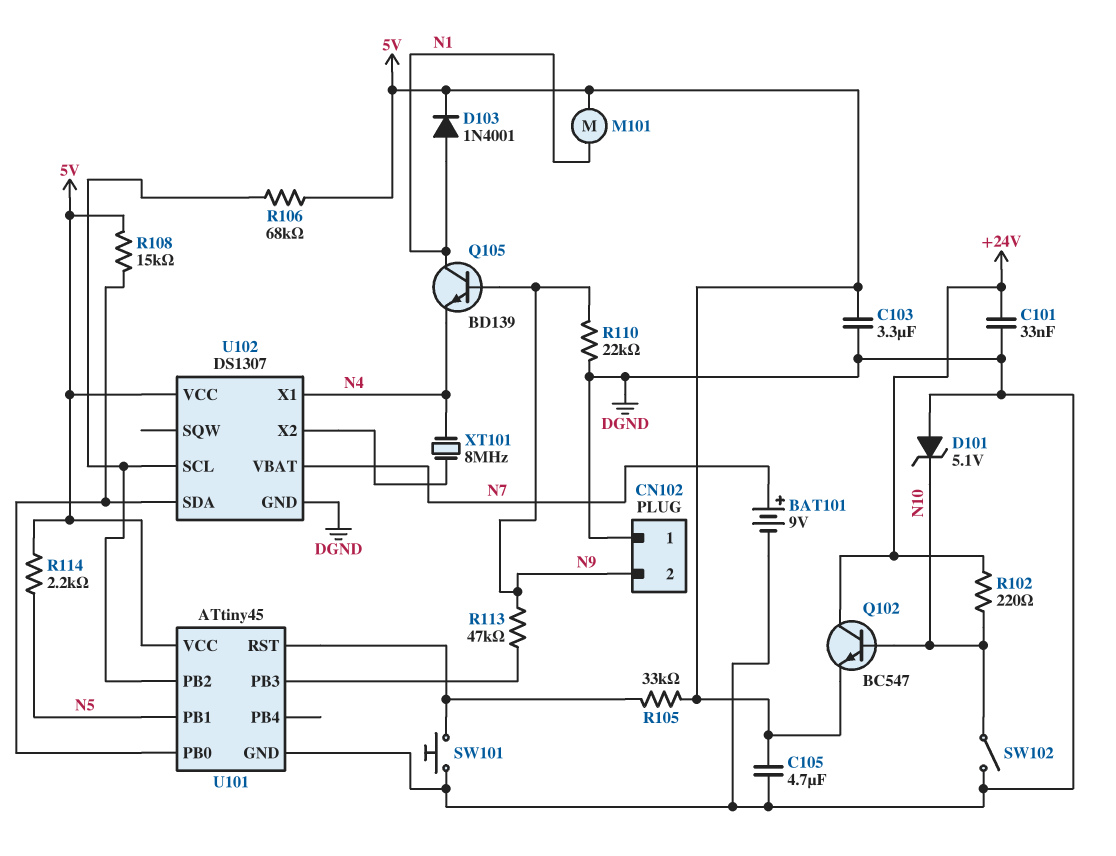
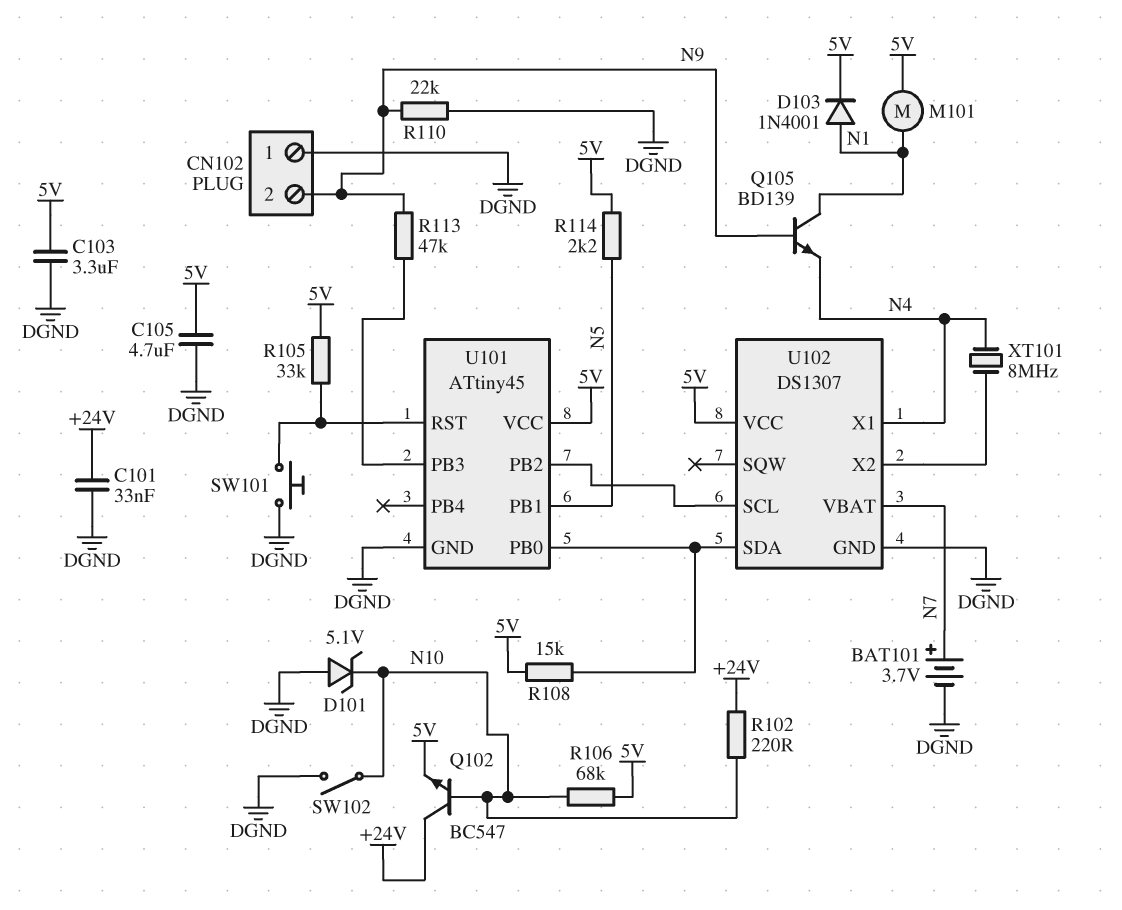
BAT101: 9V (plus N7, minus DGND) -> 3.7V (plus N7, minus DGND)
R106: 68k (5V, U101/PB2) -> 68k (5V, N10)

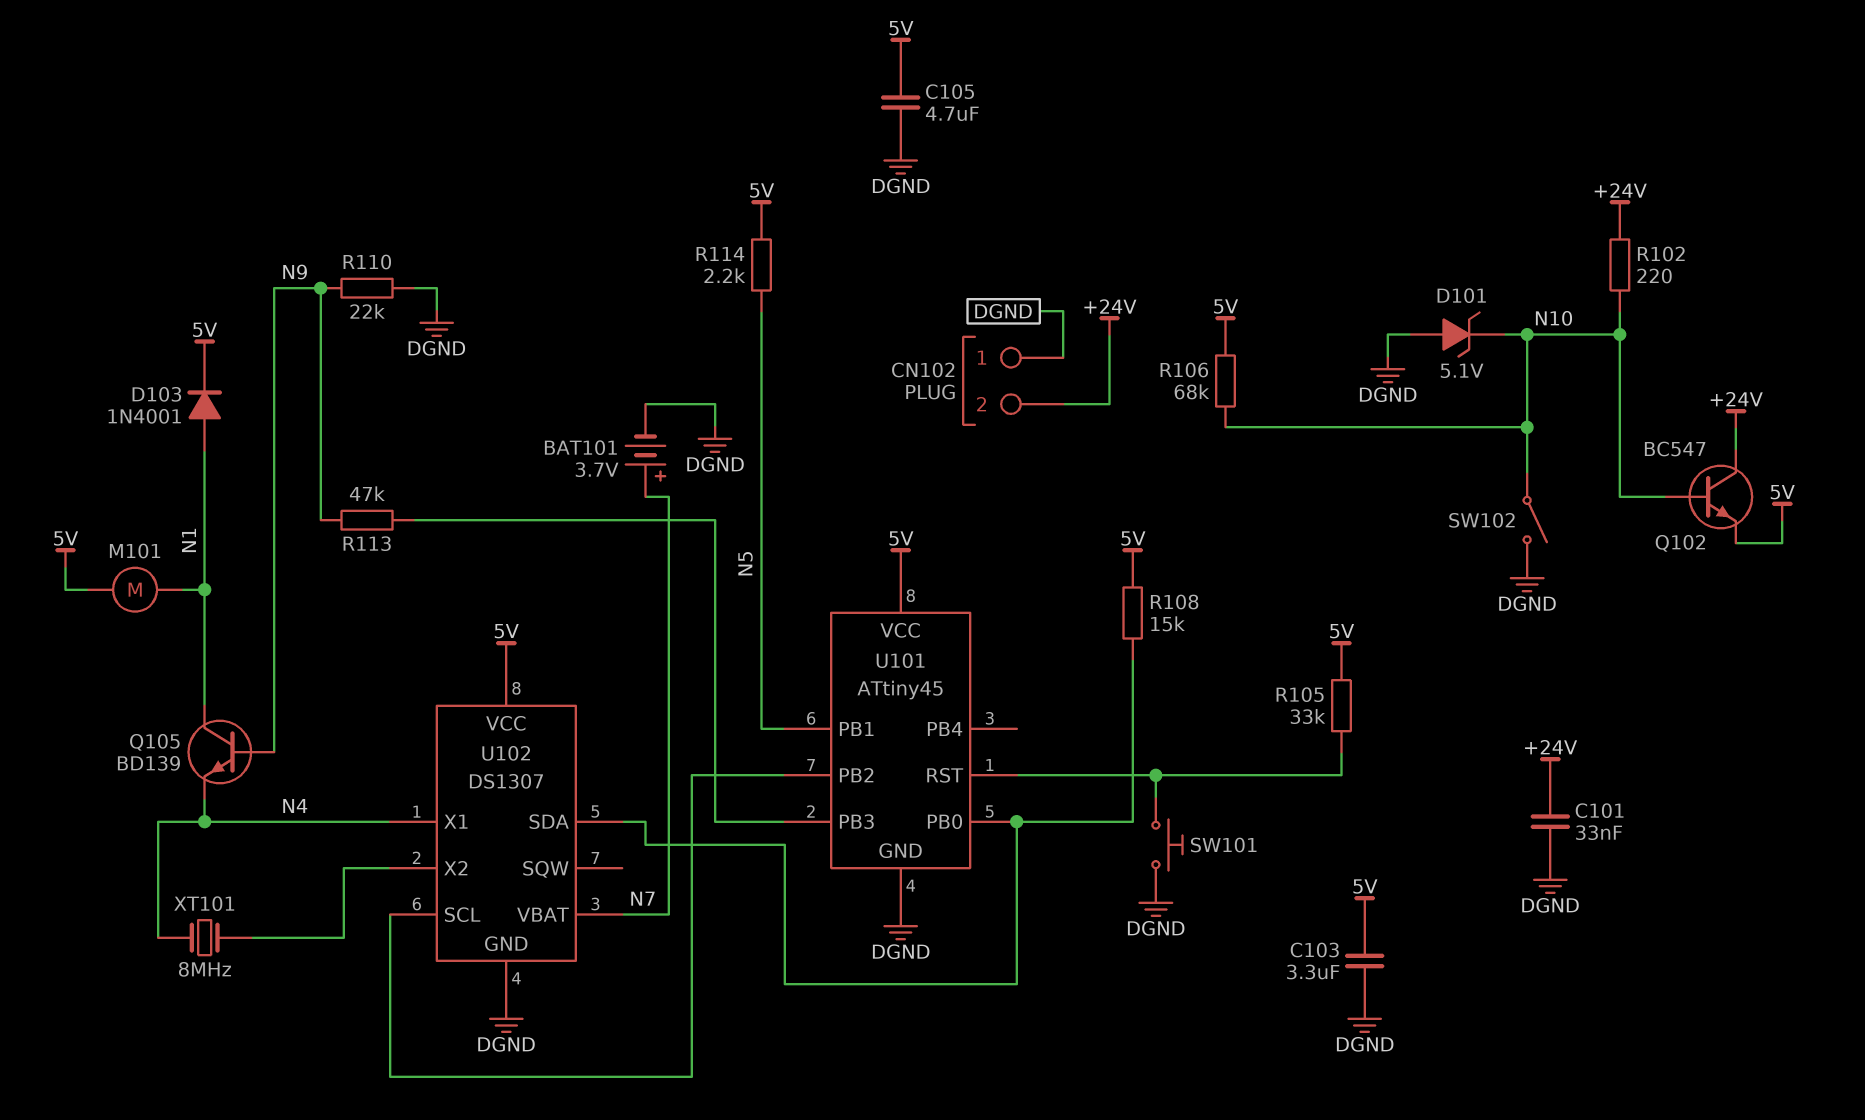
CN102 pin 2: N9 -> +24V

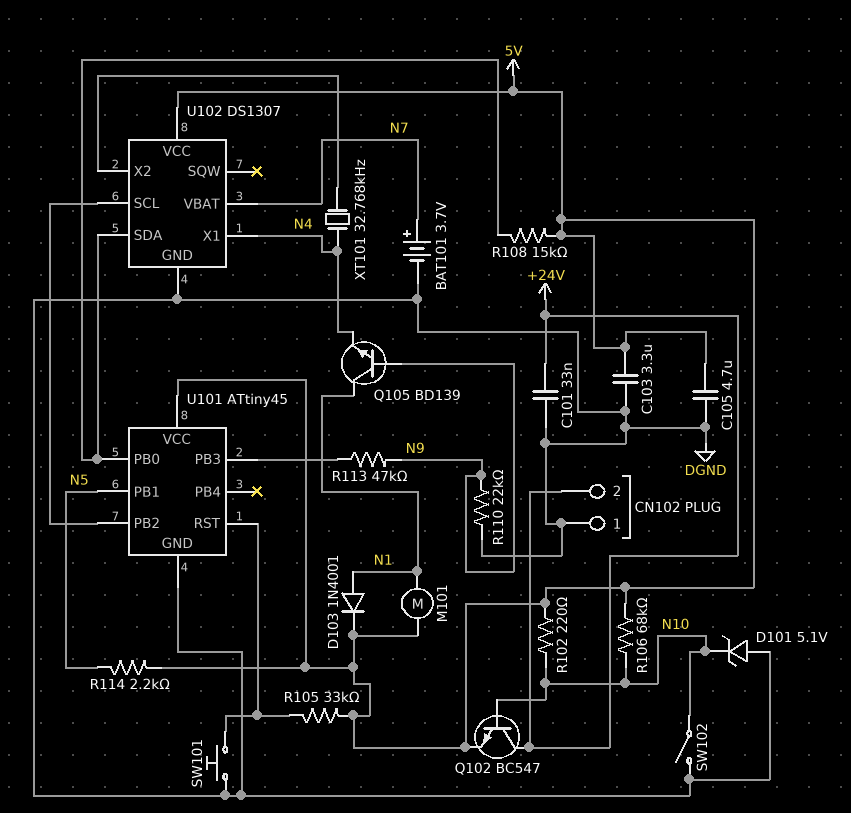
R102: 220 (+24V, N10) -> 220 (5V, N10)
XT101: 8MHz (N4, U102/X2) -> 32.768kHz (N4, U102/X2)

